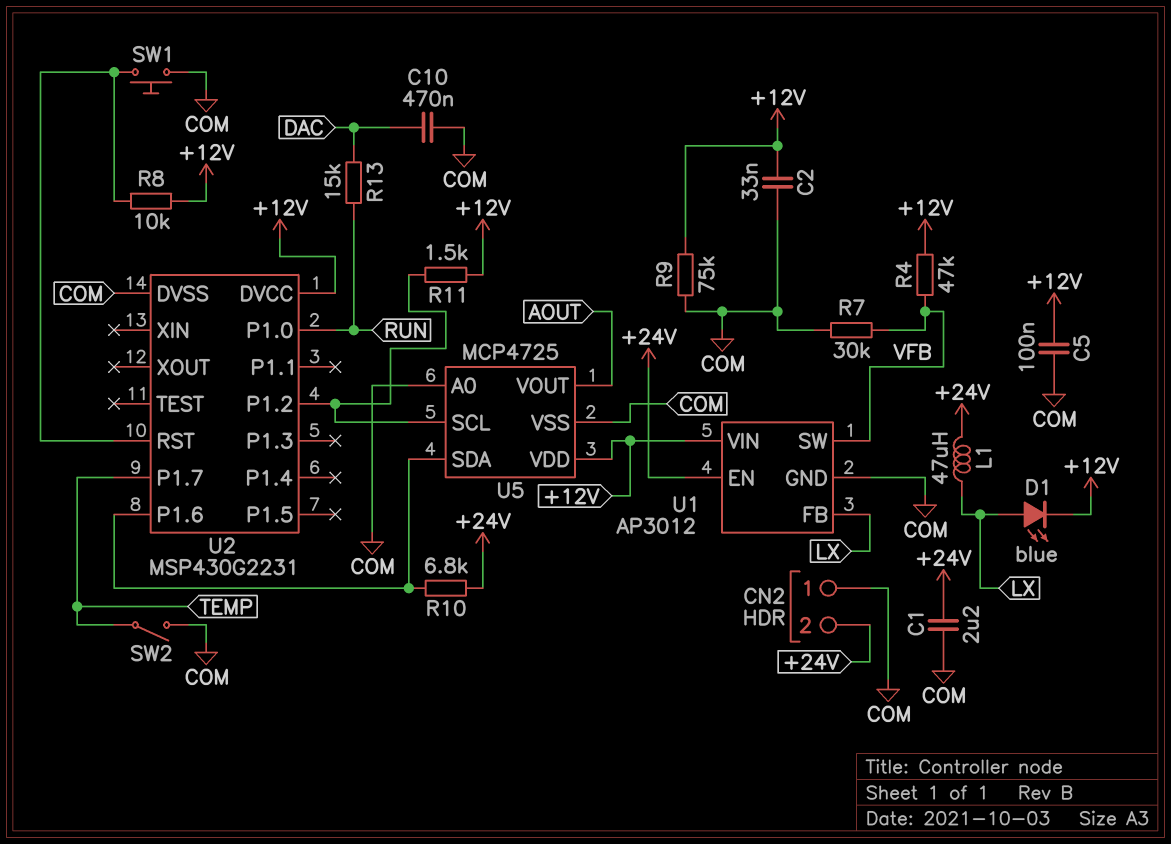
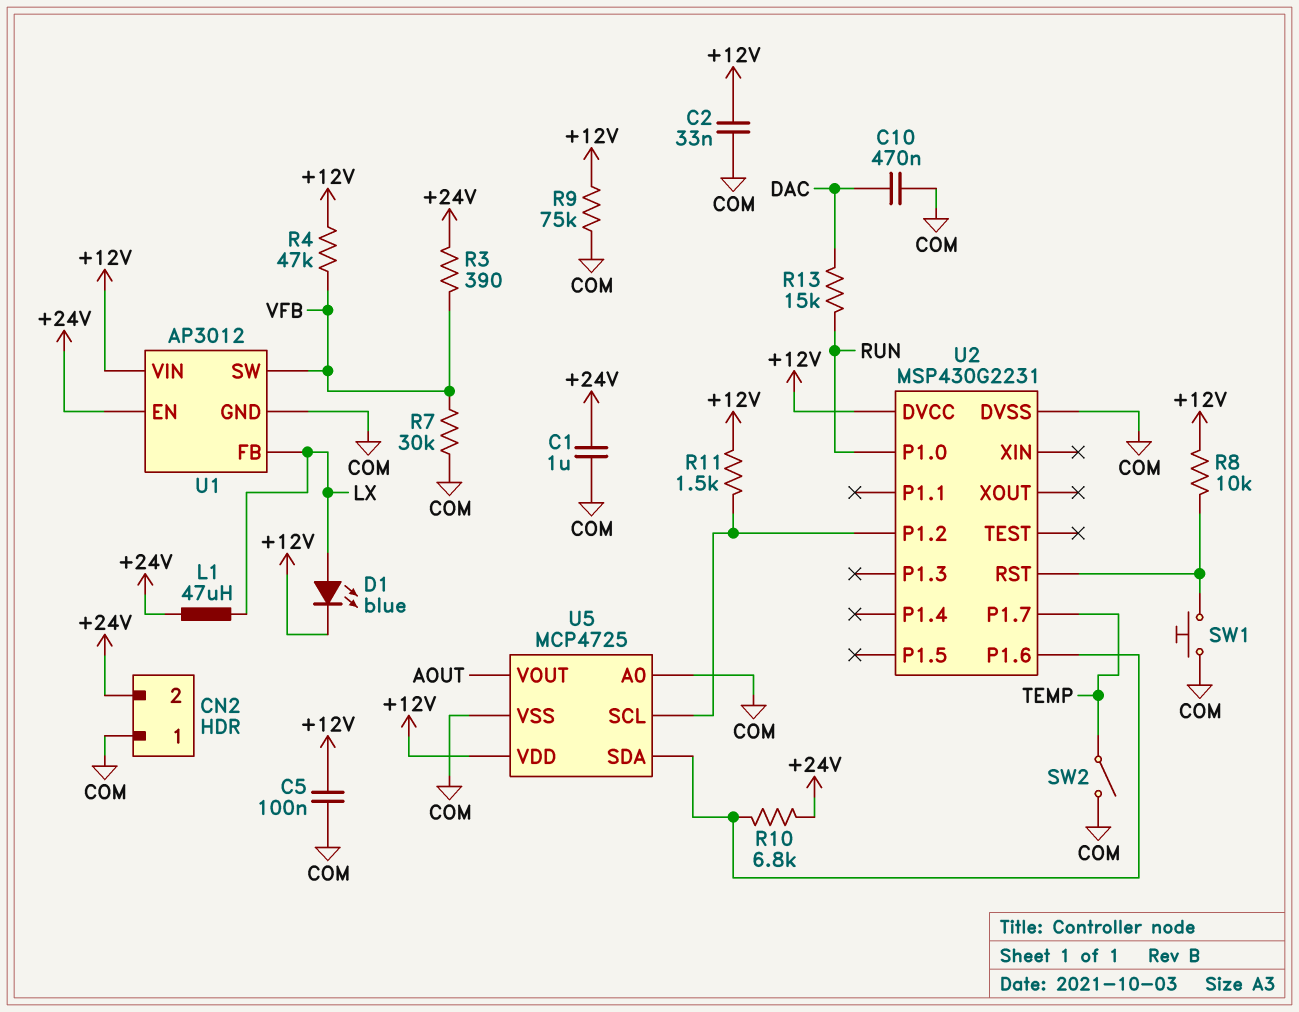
C1: 2.2uF (+24V, COM) -> 1uF (+24V, COM)
R3: none -> 390 (+24V, VFB)

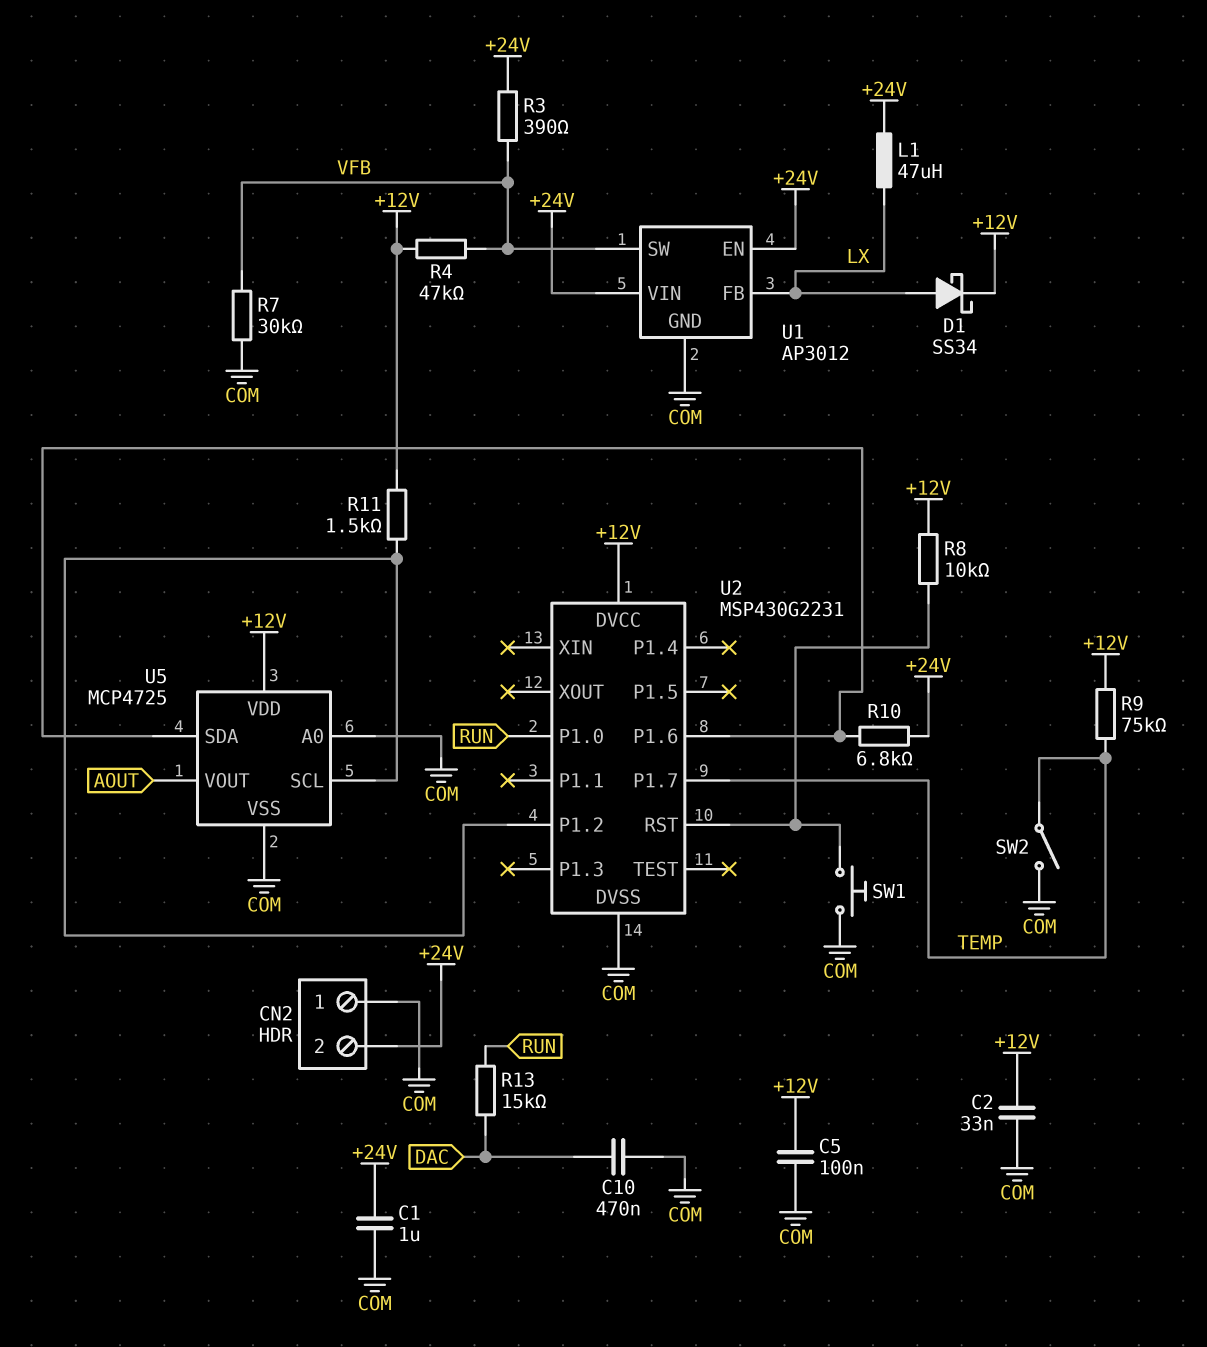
D1: LED blue (A LX, K +12V) -> schottky SS34 (A LX, K +12V)
R9: 75k (+12V, COM) -> 75k (+12V, TEMP)
U1 pin VIN: +12V -> +24V

